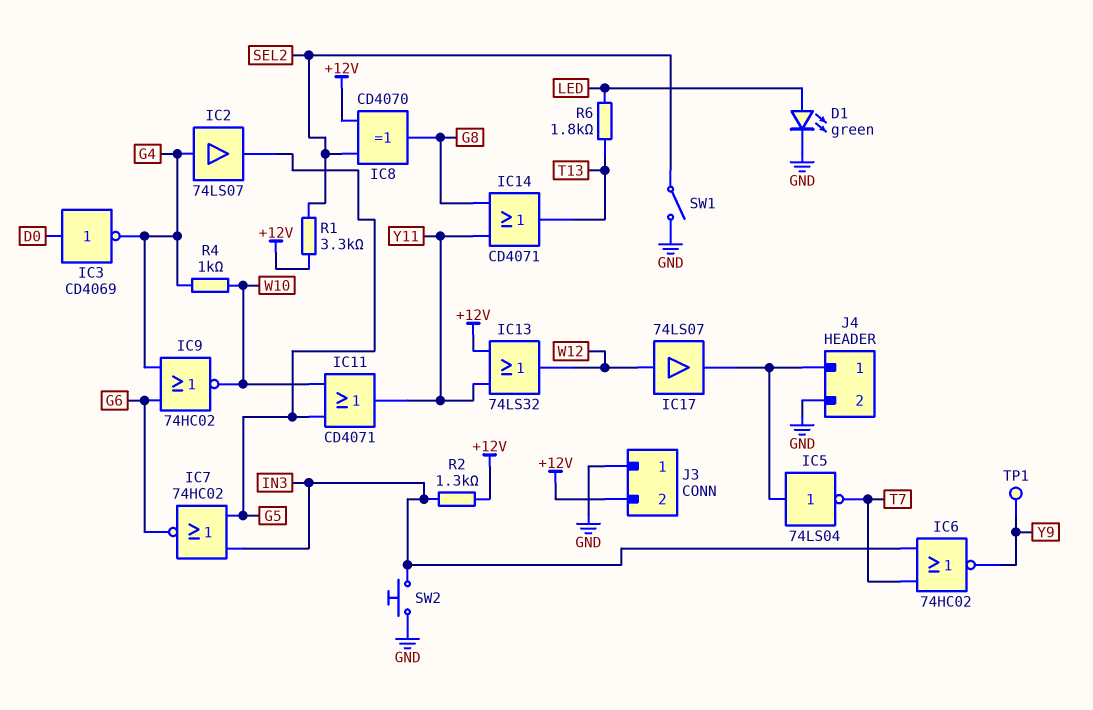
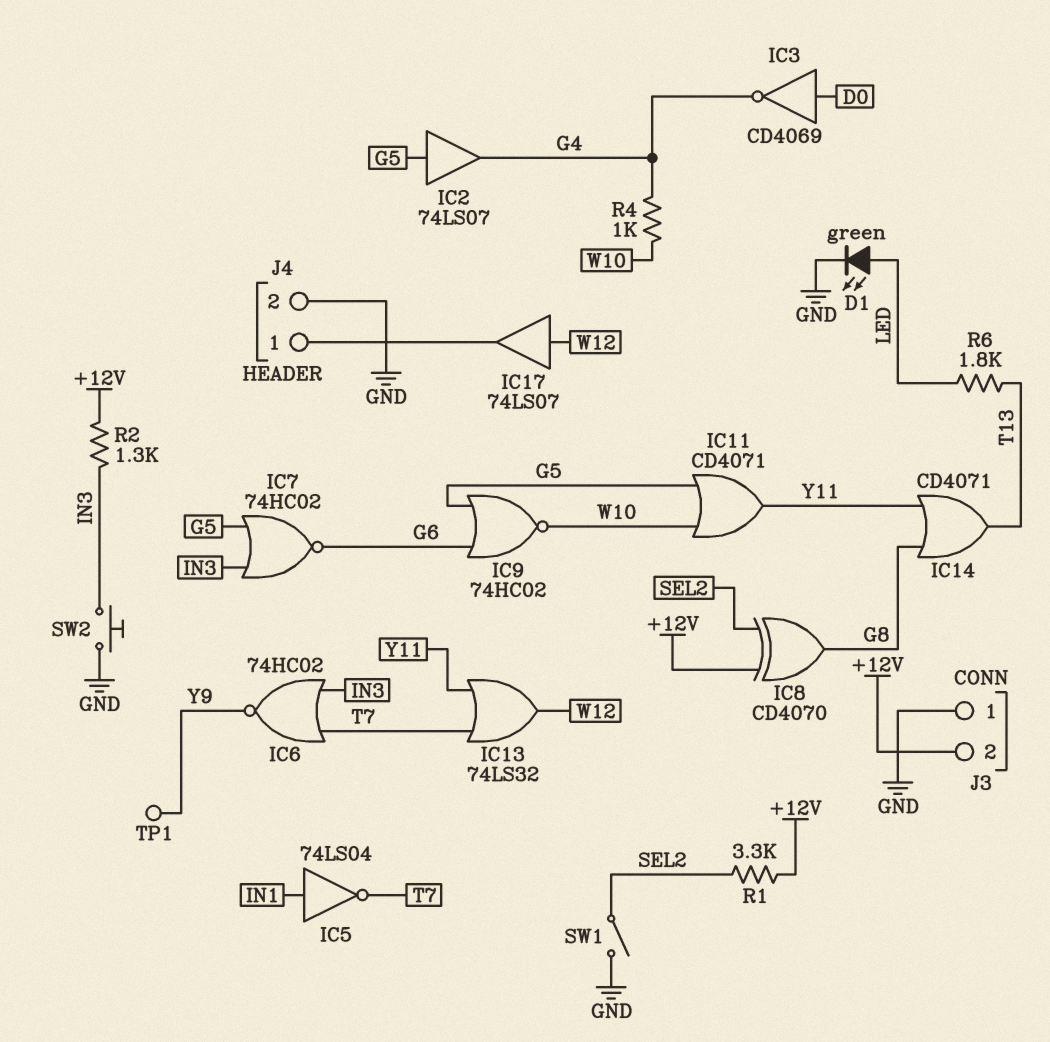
IC2: buffer 74LS07 (in G4, out G5) -> buffer 74LS07 (in G5, out G4)
IC5: NOT 74LS04 (in J4/1, out T7) -> NOT 74LS04 (in IN1, out T7)
IC9: NOR 74HC02 (in G4, in G6, out W10) -> NOR 74HC02 (in G5, in G6, out W10)
IC13: OR 74LS32 (in +12V, in Y11, out W12) -> OR 74LS32 (in T7, in Y11, out W12)

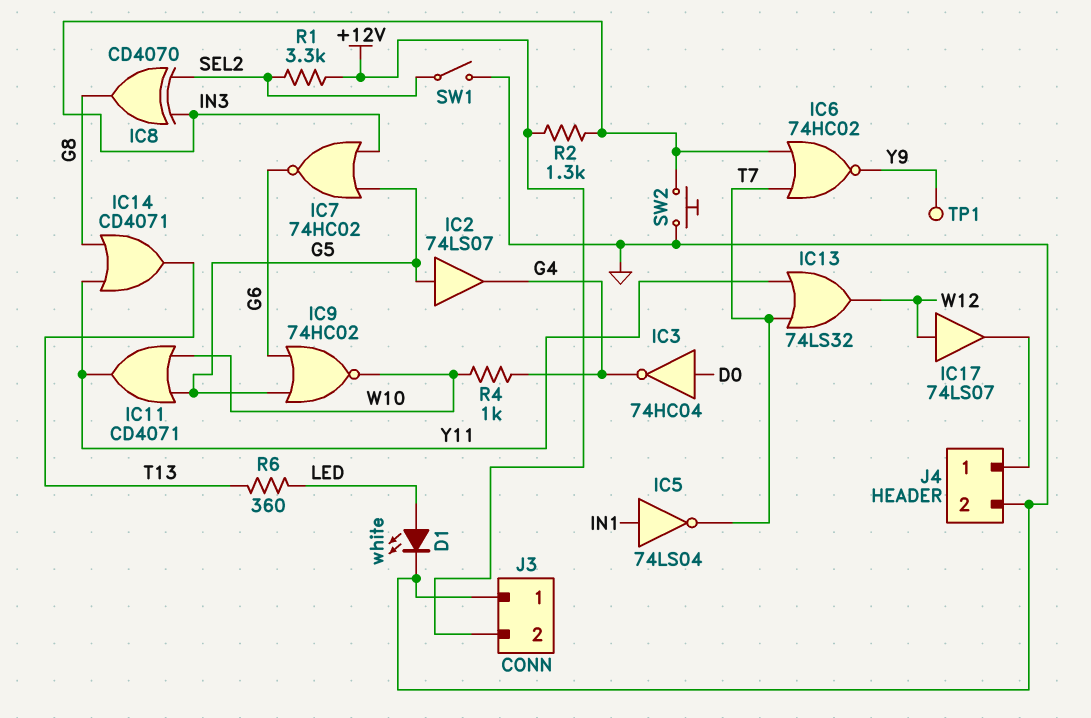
D1: LED green (A LED, K GND) -> LED white (A LED, K GND)
IC3: NOT CD4069 (in D0, out G4) -> NOT 74HC04 (in D0, out G4)
IC8: XOR CD4070 (in +12V, in SEL2, out G8) -> XOR CD4070 (in IN3, in SEL2, out G8)
R6: 1.8k (LED, T13) -> 360 (LED, T13)

